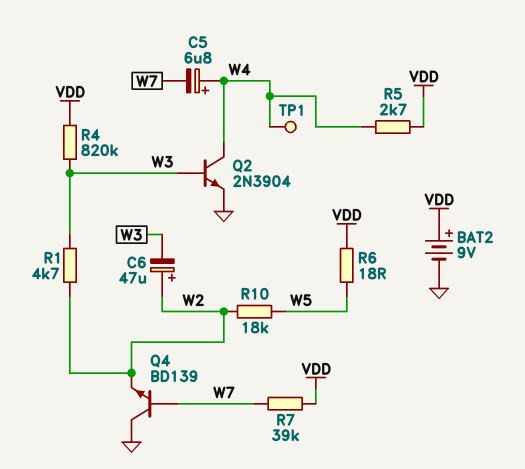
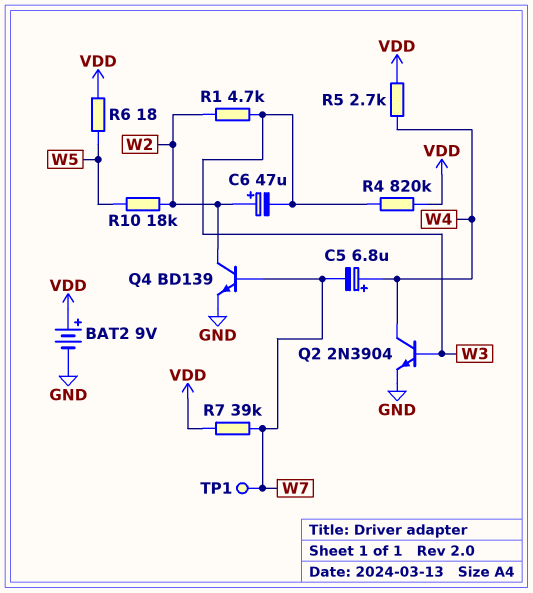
Q4: NPN BD139 (B W7, C GND, E W2) -> NPN BD139 (B W7, C W2, E GND)
TP1: test point (W4) -> test point (W7)

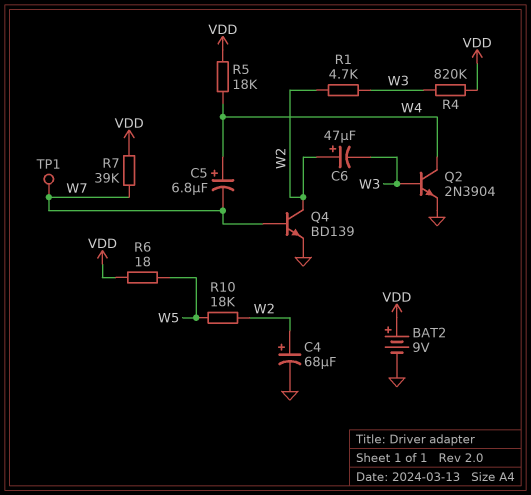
C4: none -> 68uF (plus W2, minus GND)
R5: 2.7k (VDD, W4) -> 18k (VDD, W4)

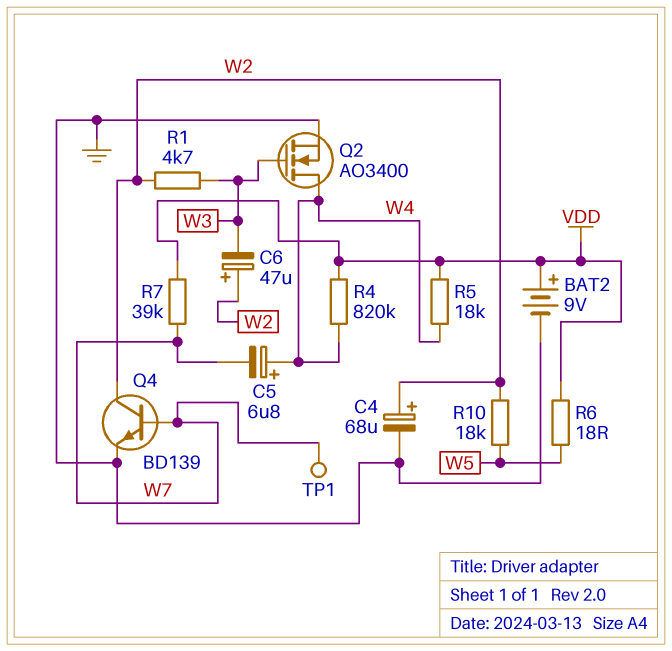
Q2: NPN 2N3904 (B W3, C W4, E GND) -> NMOS AO3400 (G W3, D W4, S GND)
R4: 820k (VDD, W3) -> 820k (VDD, W4)

